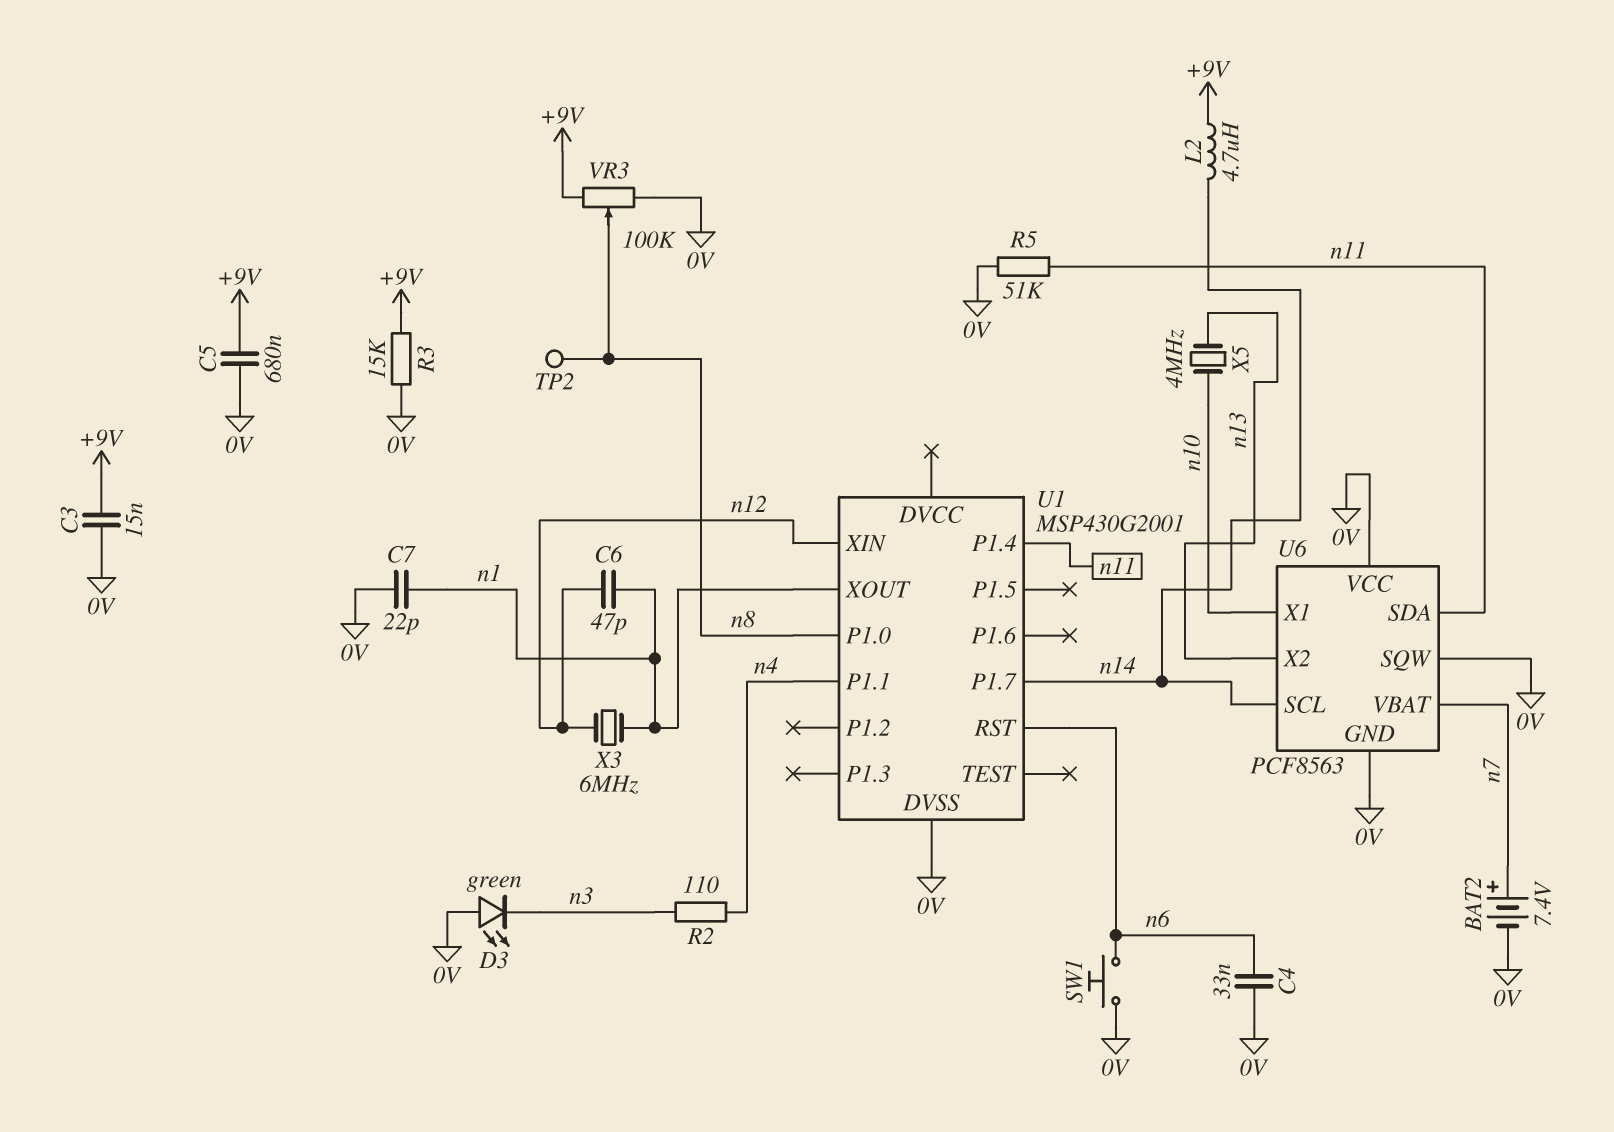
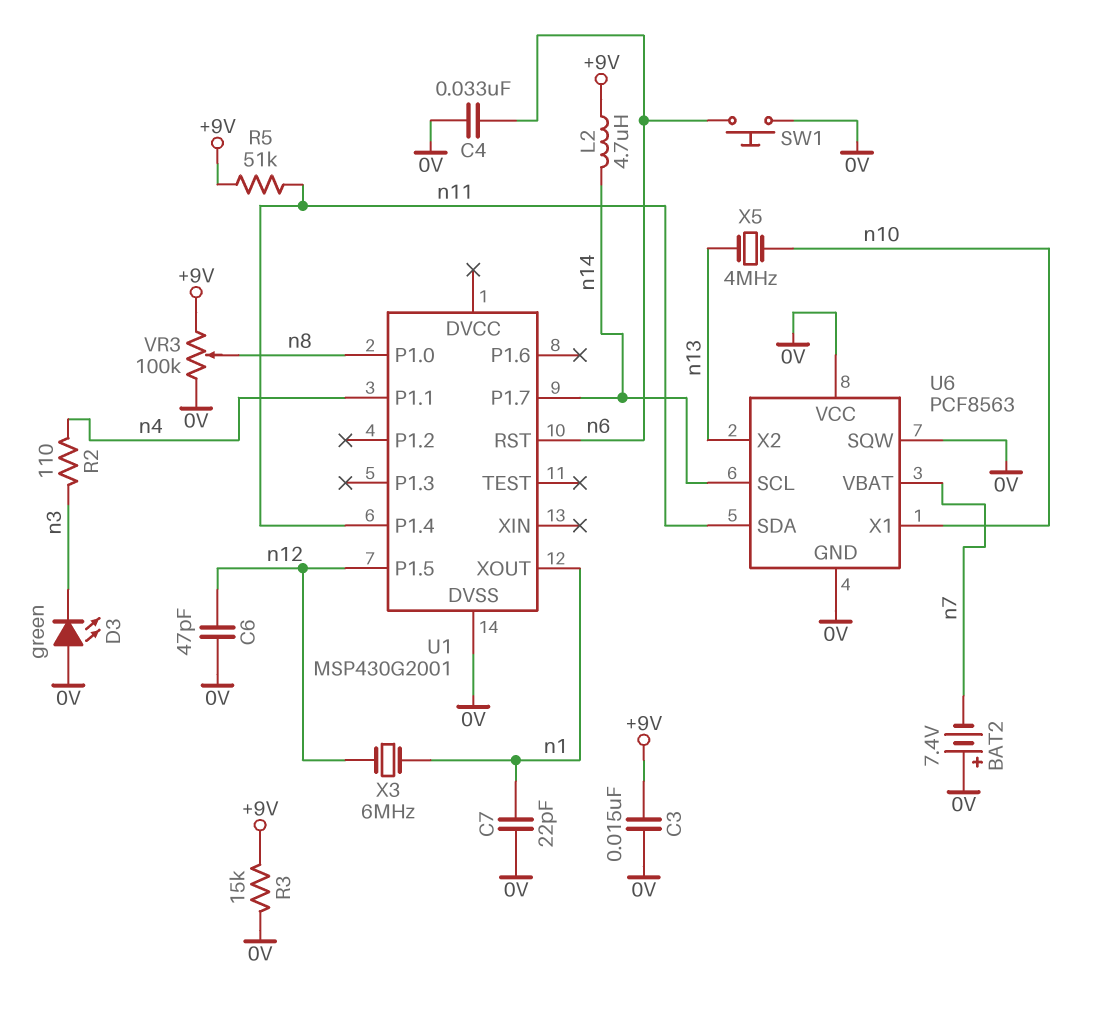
BAT2: 7.4V (plus n7, minus 0V) -> 7.4V (plus 0V, minus n7)
C5: 680nF (+9V, 0V) -> none
C6: 47pF (n1, n12) -> 47pF (0V, n12)
R5: 51k (0V, n11) -> 51k (+9V, n11)
TP2: test point (n8) -> none
U1 pin P1.5: none -> n12
U1 pin XIN: n12 -> none

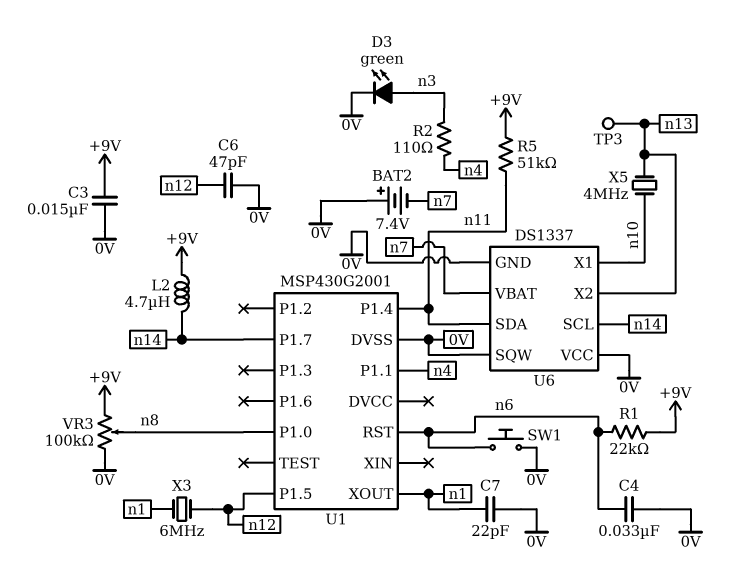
D3: LED green (A 0V, K n3) -> LED green (A n3, K 0V)
R1: none -> 22k (+9V, n6)
R3: 15k (+9V, 0V) -> none
TP3: none -> test point (n13)
U6: PCF8563 -> DS1337

